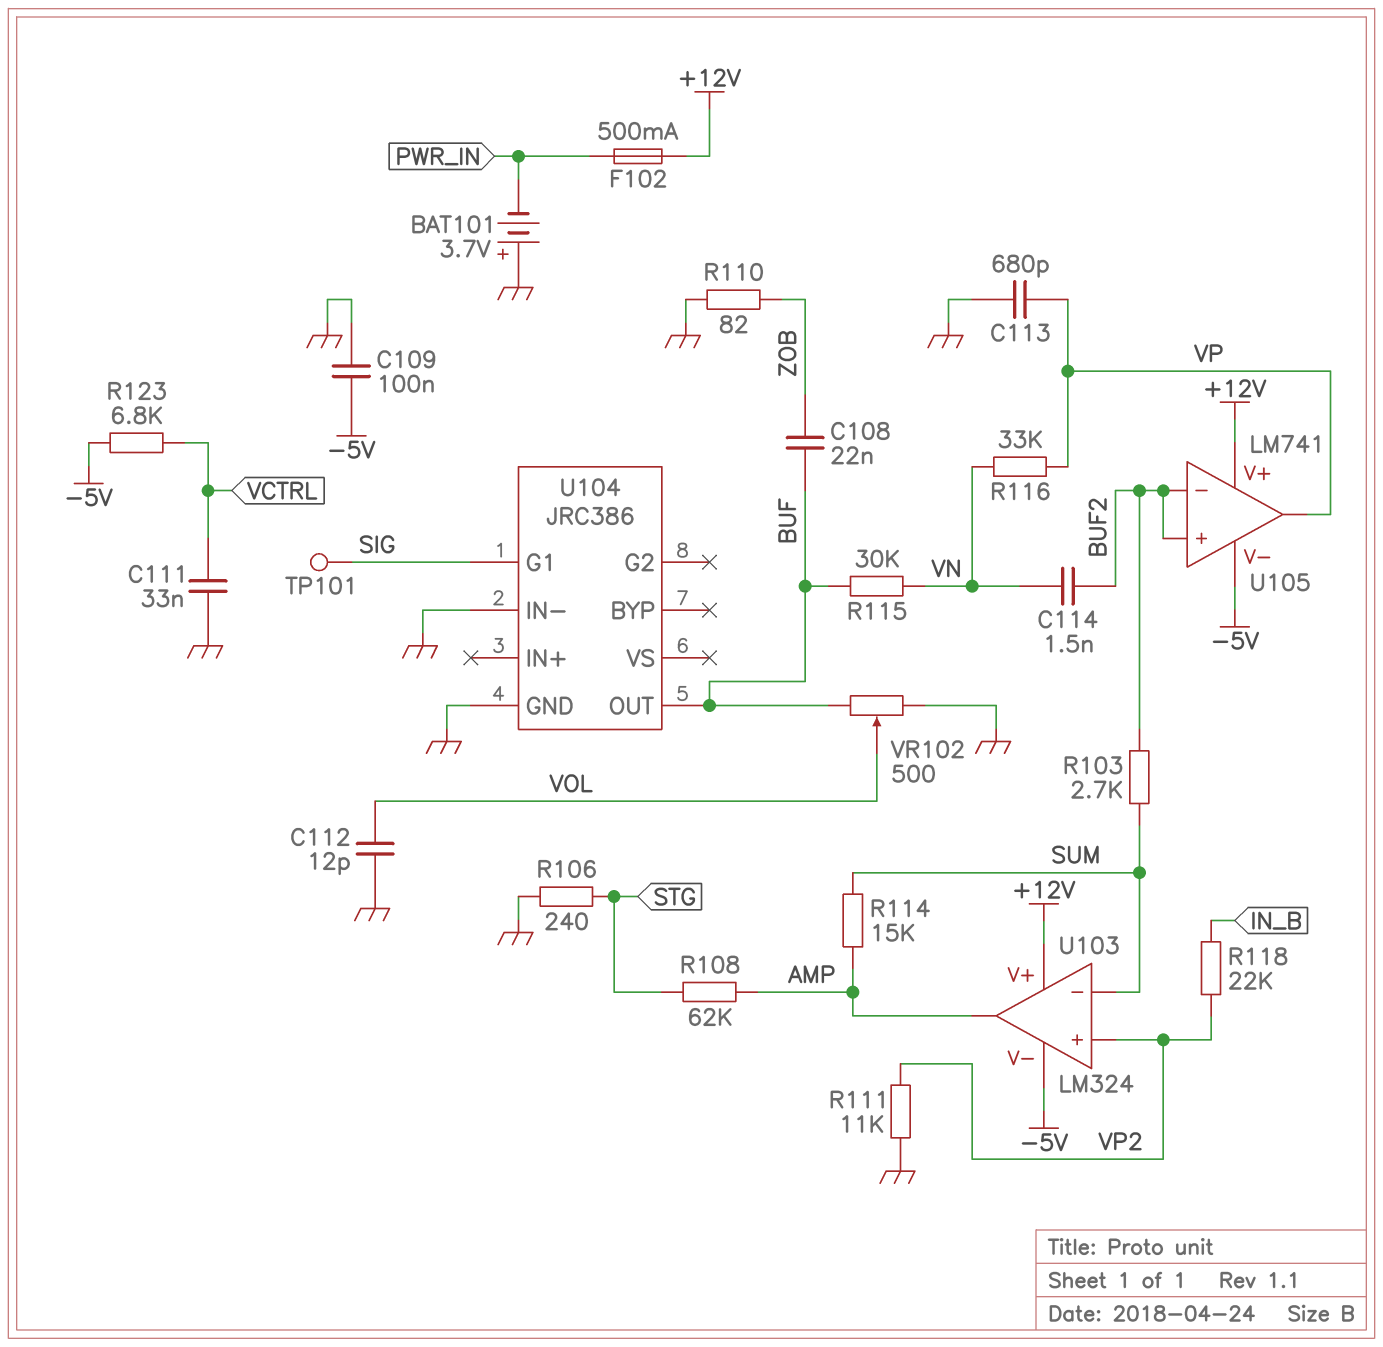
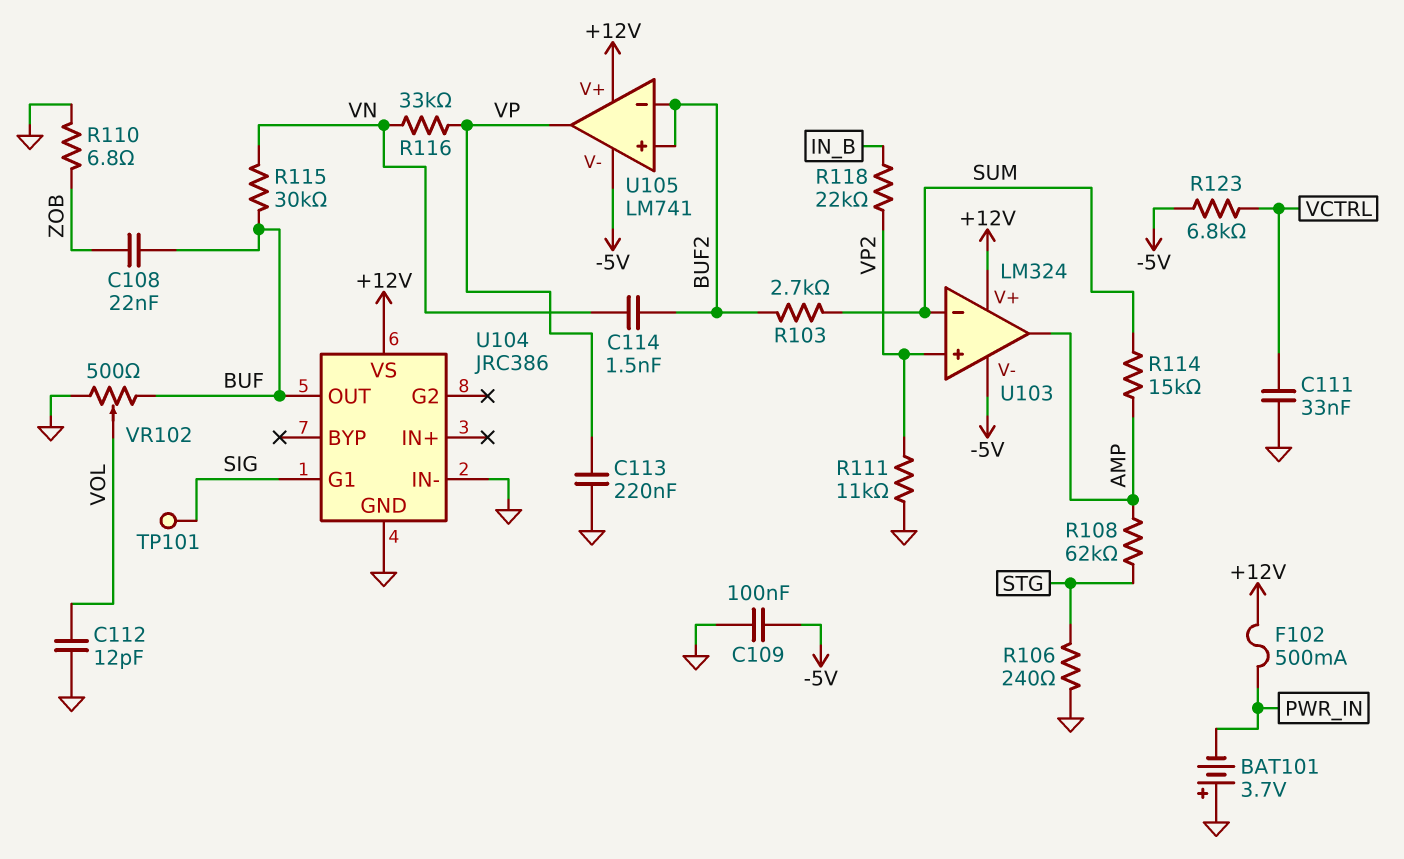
C113: 680pF (GND, VP) -> 220nF (GND, VP)
R110: 82 (GND, ZOB) -> 6.8 (GND, ZOB)
U104 pin VS: none -> +12V

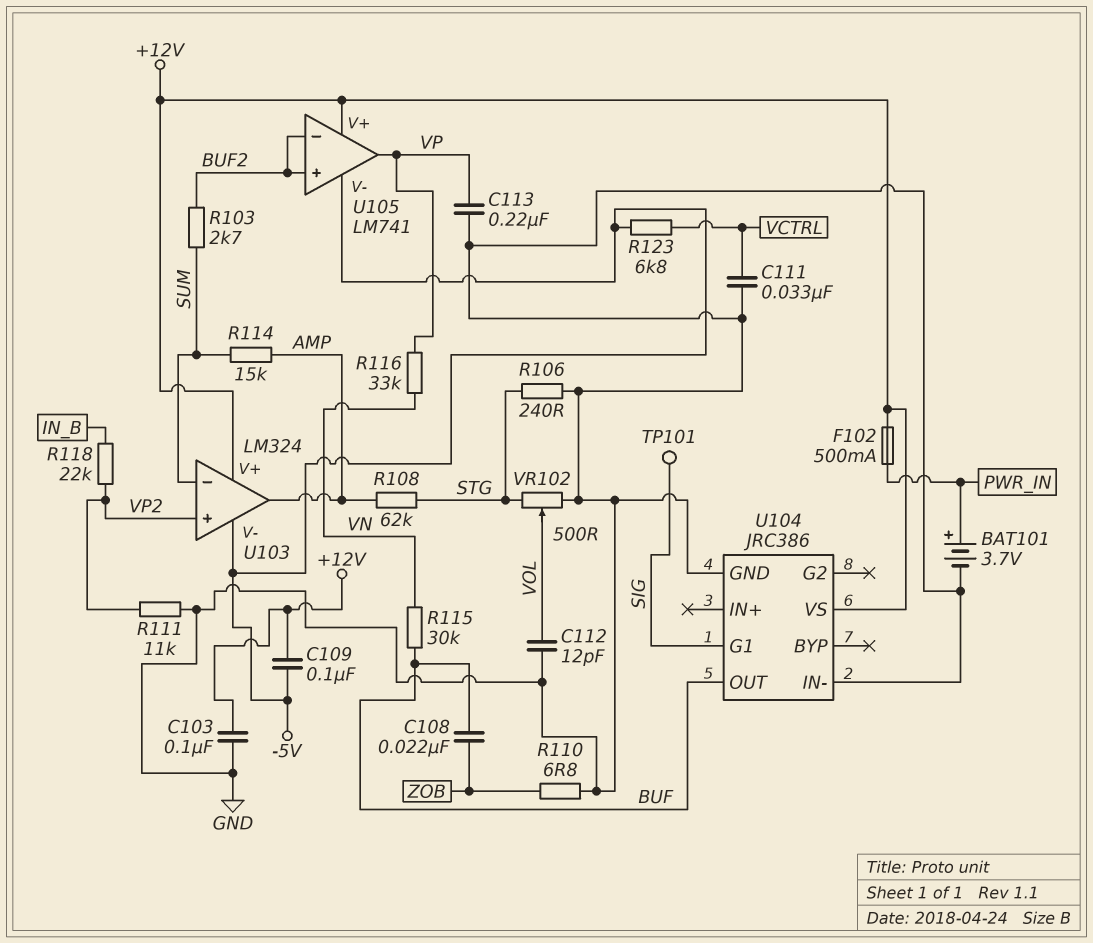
BAT101: 3.7V (plus GND, minus PWR_IN) -> 3.7V (plus PWR_IN, minus GND)
C103: none -> 100nF (+12V, GND)
C109: 100nF (-5V, GND) -> 100nF (+12V, -5V)
C114: 1.5nF (BUF2, VN) -> none
VR102: 500 (BUF, GND, wiper VOL) -> 500 (GND, STG, wiper VOL)

